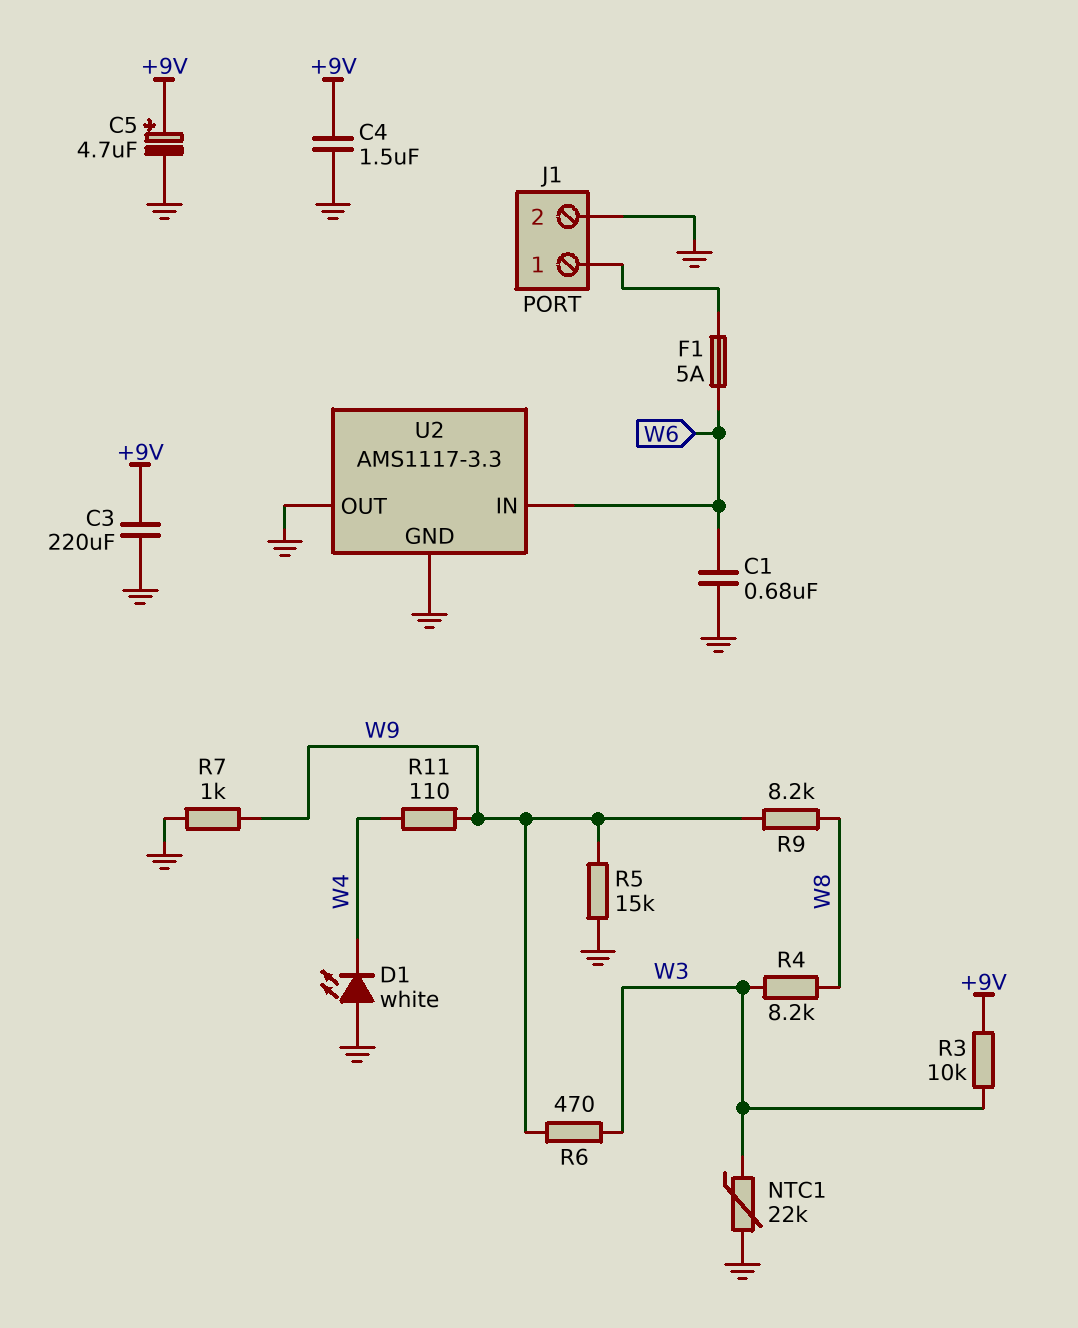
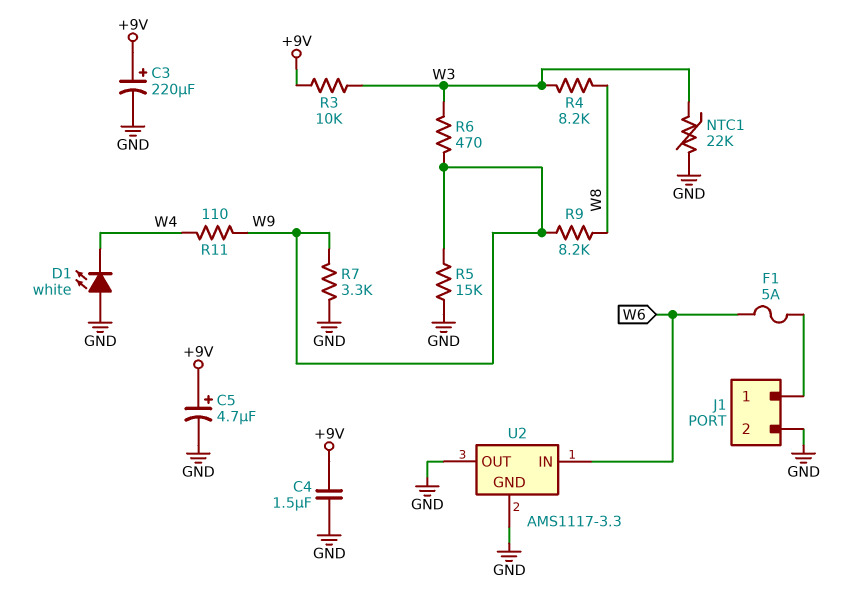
C1: 680nF (GND, W6) -> none
C3: 220uF (+9V, GND) -> 220uF (plus +9V, minus GND)
R7: 1k (GND, W9) -> 3.3k (GND, W9)

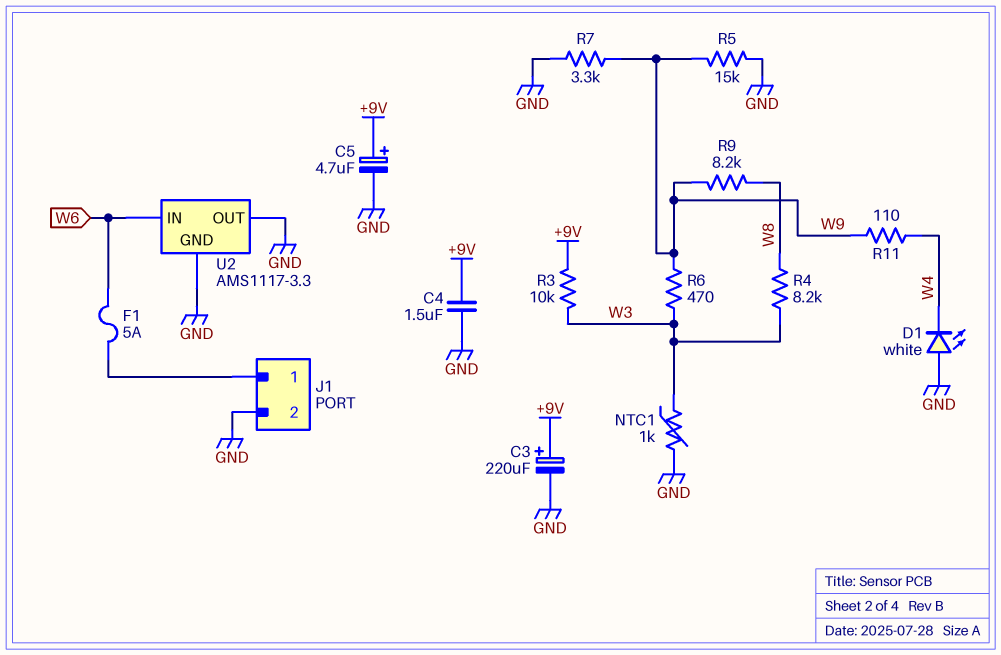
NTC1: 22k (GND, W3) -> 1k (GND, W3)

